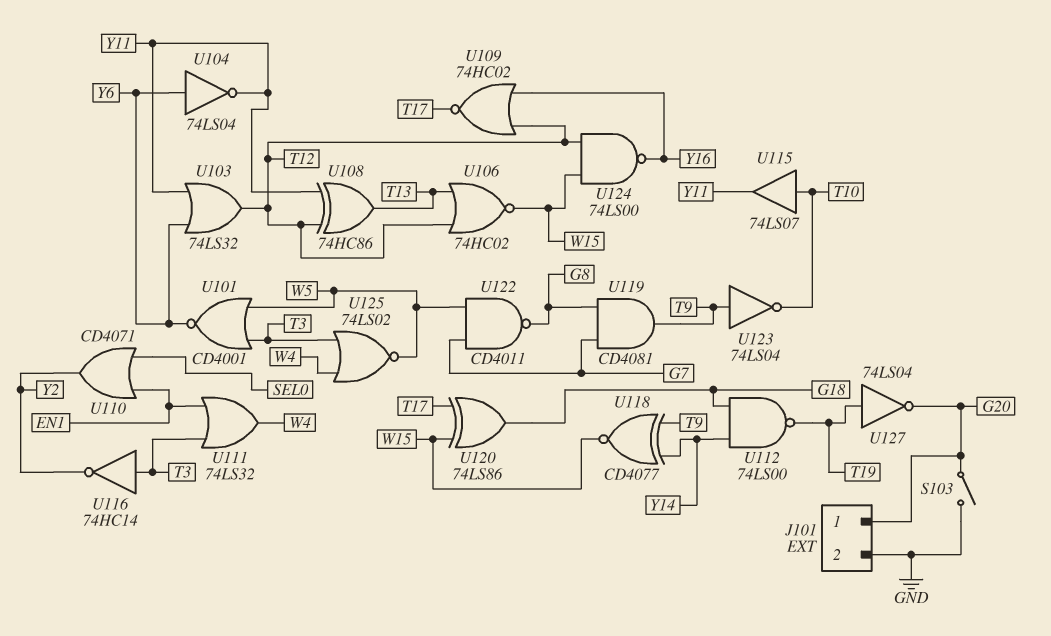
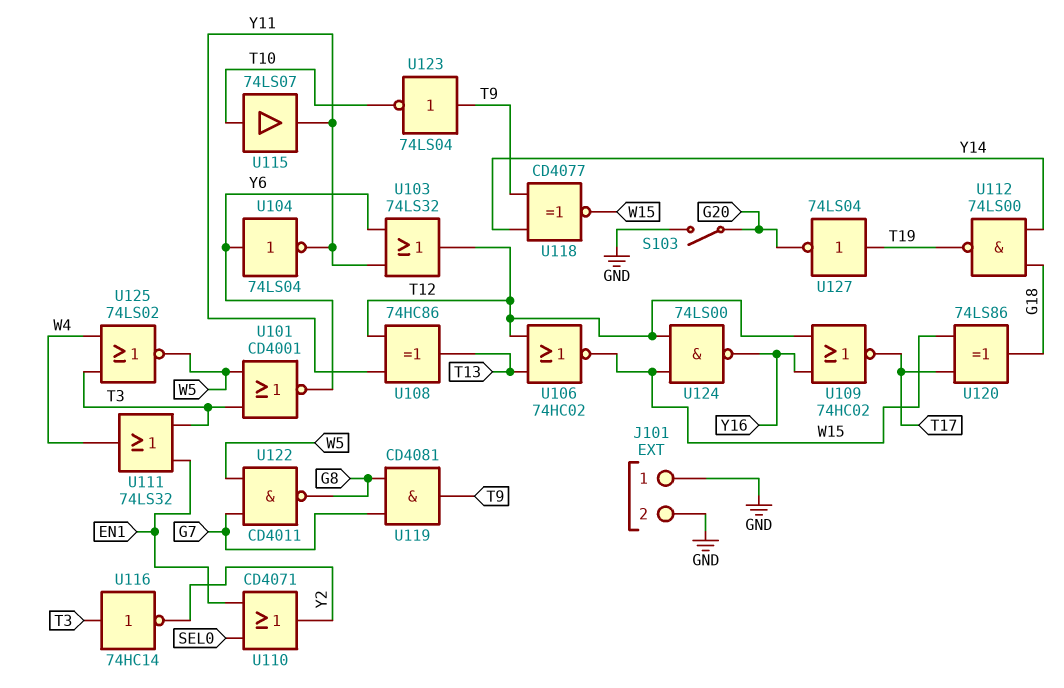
J101 pin 1: G20 -> GND

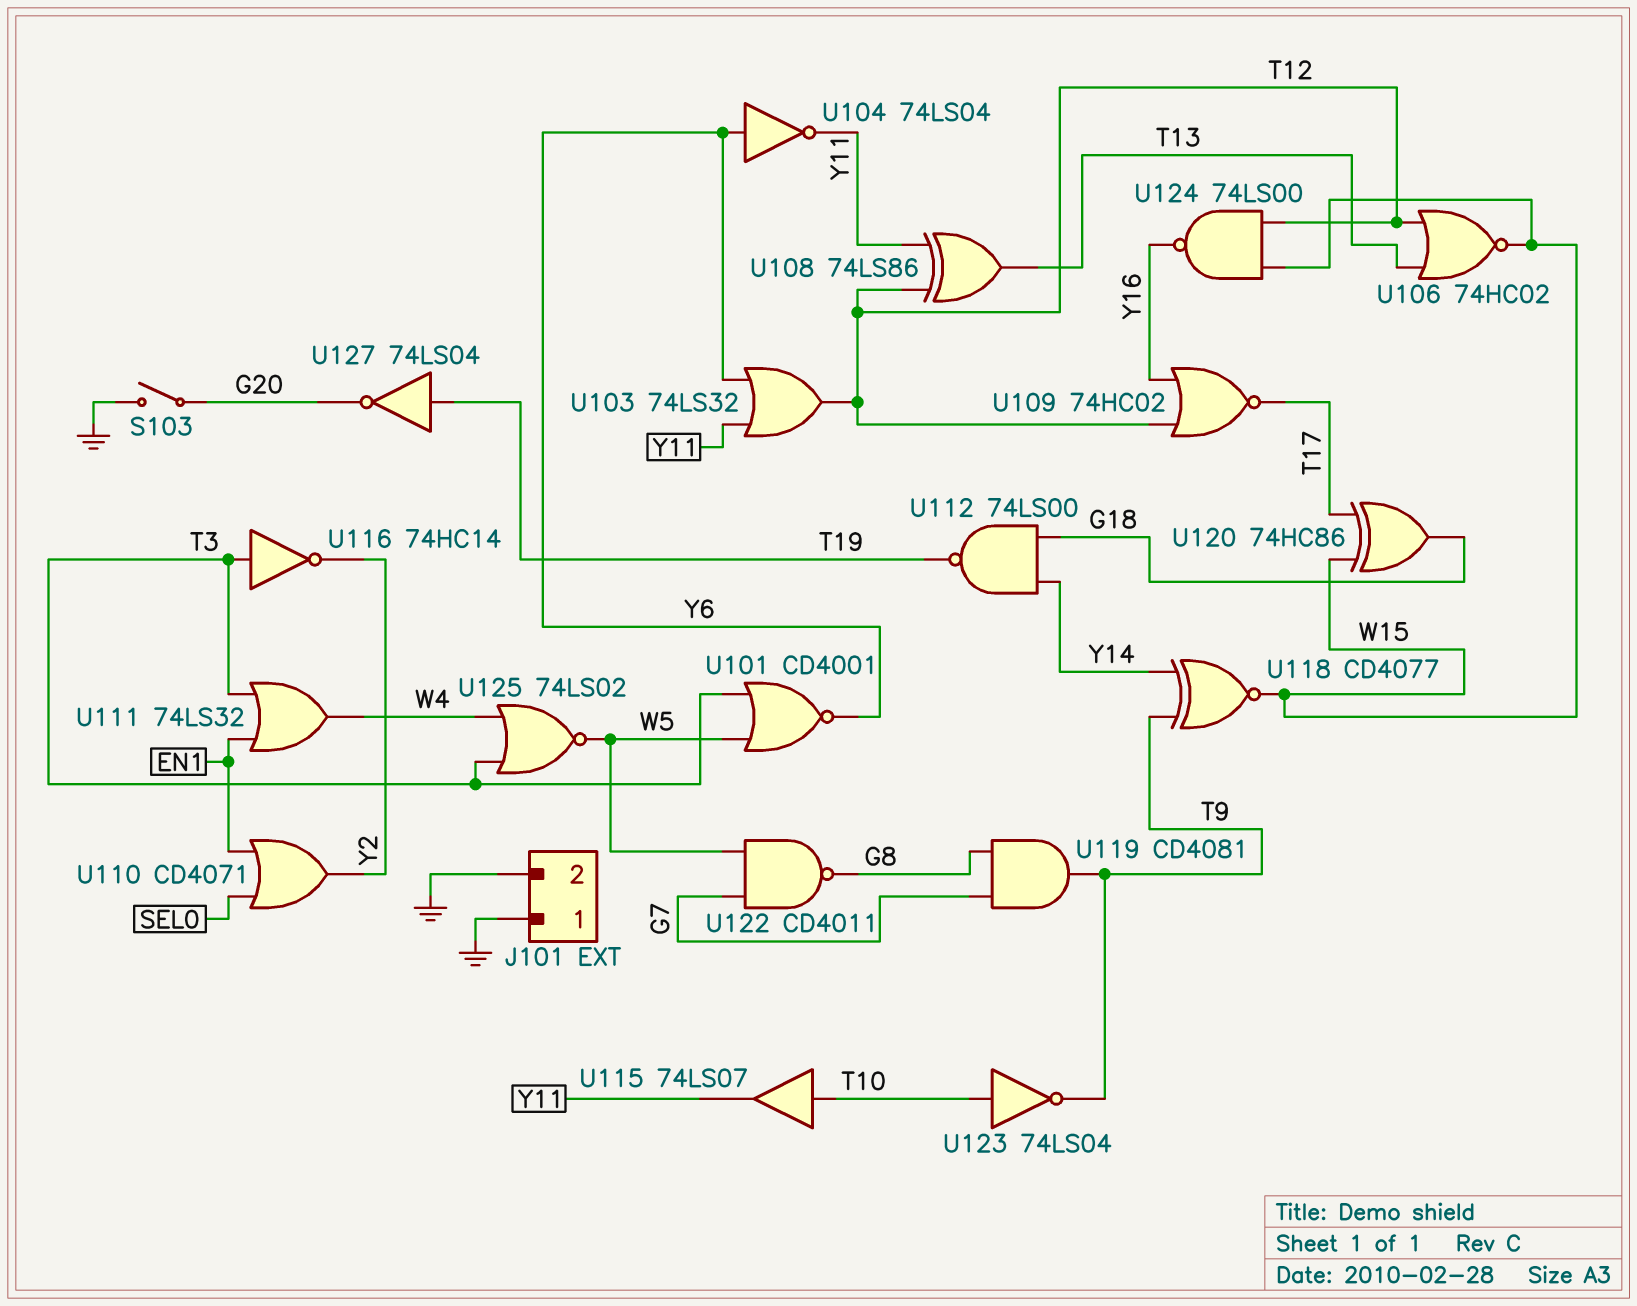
U108: XOR 74HC86 (in T12, in Y11, out T13) -> XOR 74LS86 (in T12, in Y11, out T13)
U120: XOR 74LS86 (in T17, in W15, out G18) -> XOR 74HC86 (in T17, in W15, out G18)
U123: NOT 74LS04 (in T9, out T10) -> NOT 74LS04 (in T10, out T9)

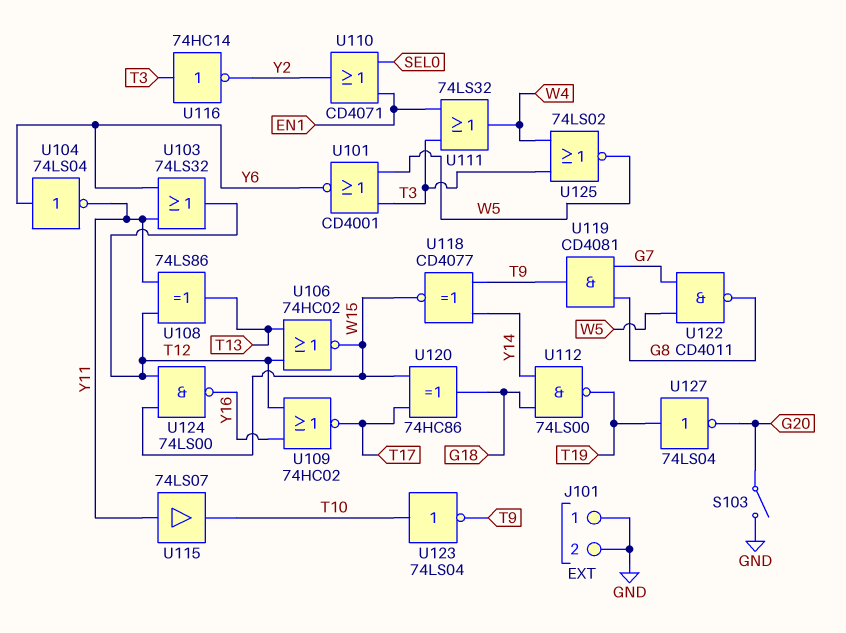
U115: buffer 74LS07 (in T10, out Y11) -> buffer 74LS07 (in Y11, out T10)

